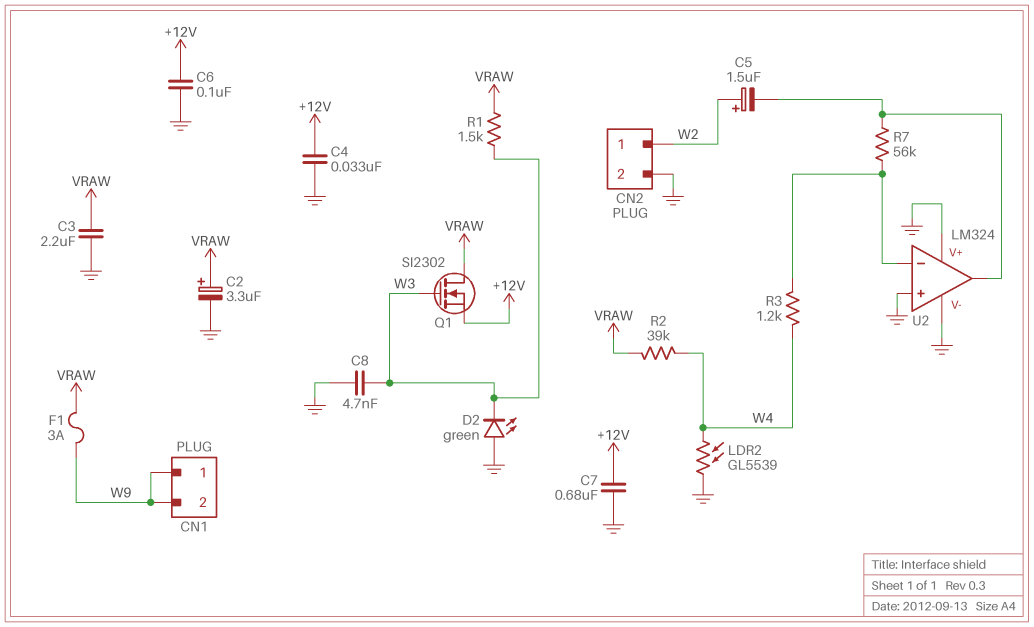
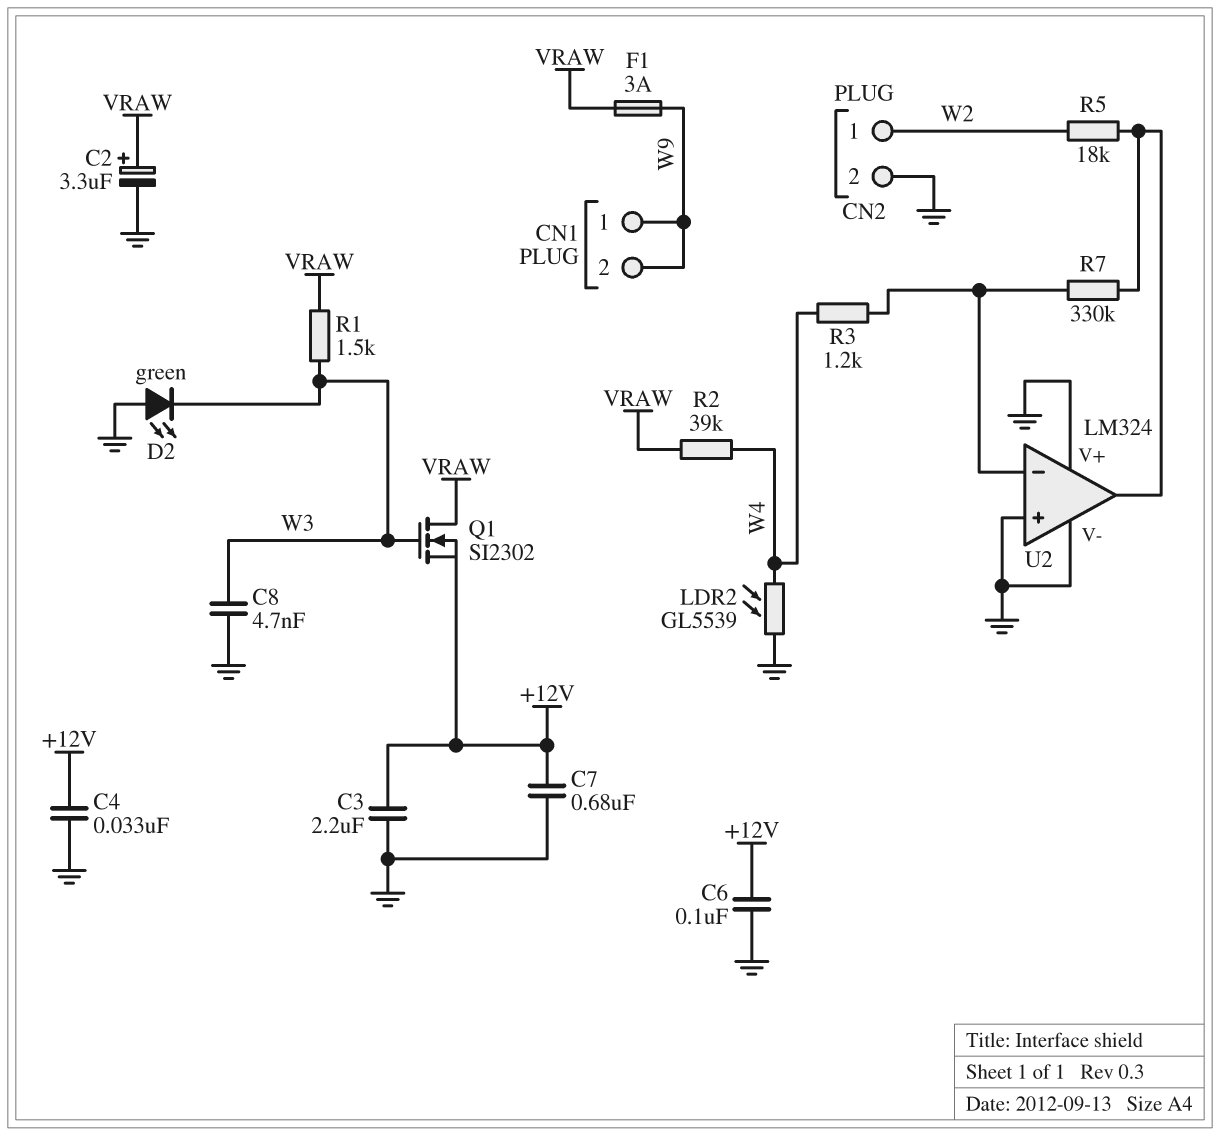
C3: 2.2uF (GND, VRAW) -> 2.2uF (+12V, GND)
C5: 1.5uF (plus W2, minus U2/out) -> none
R5: none -> 18k (U2/out, W2)
R7: 56k (U2/in-, U2/out) -> 330k (U2/in-, U2/out)

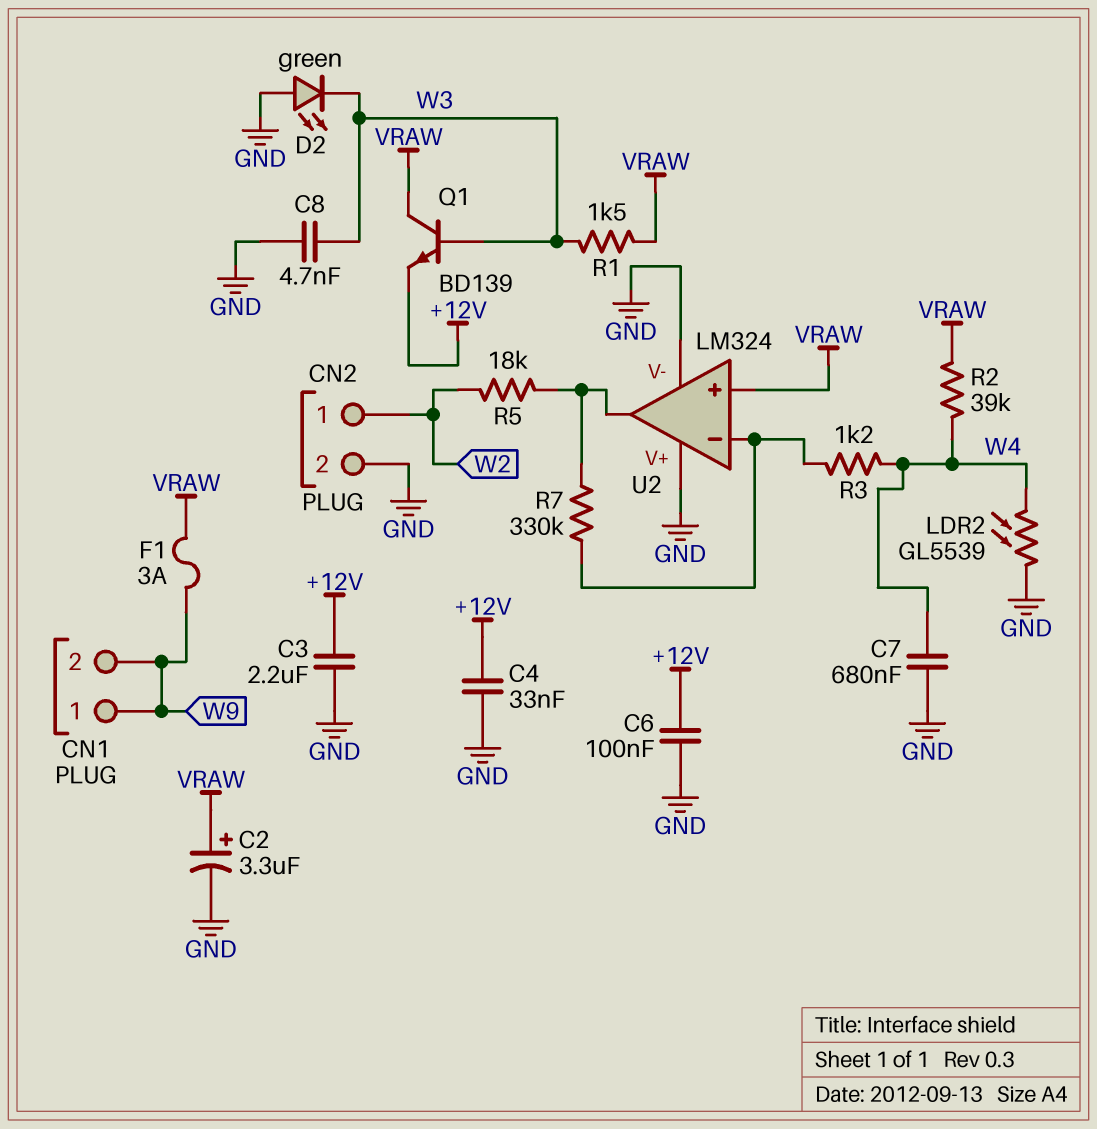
C7: 680nF (+12V, GND) -> 680nF (GND, W4)
Q1: NMOS SI2302 (G W3, D VRAW, S +12V) -> NPN BD139 (B W3, C VRAW, E +12V)
U2 pin in+: GND -> VRAW

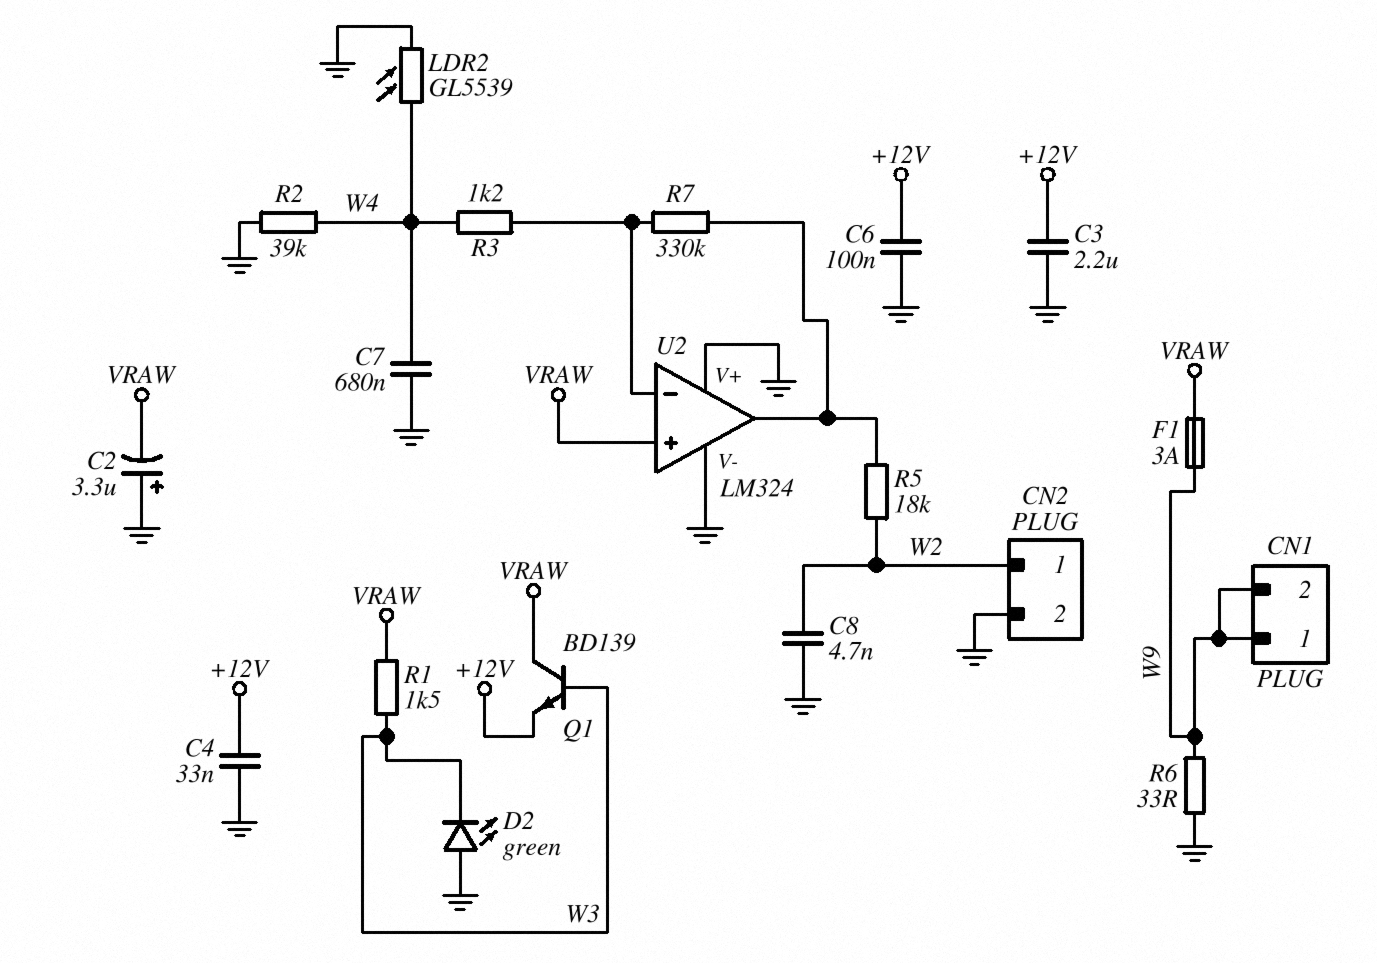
C2: 3.3uF (plus VRAW, minus GND) -> 3.3uF (plus GND, minus VRAW)
C8: 4.7nF (GND, W3) -> 4.7nF (GND, W2)
R2: 39k (VRAW, W4) -> 39k (GND, W4)
R6: none -> 33 (GND, W9)

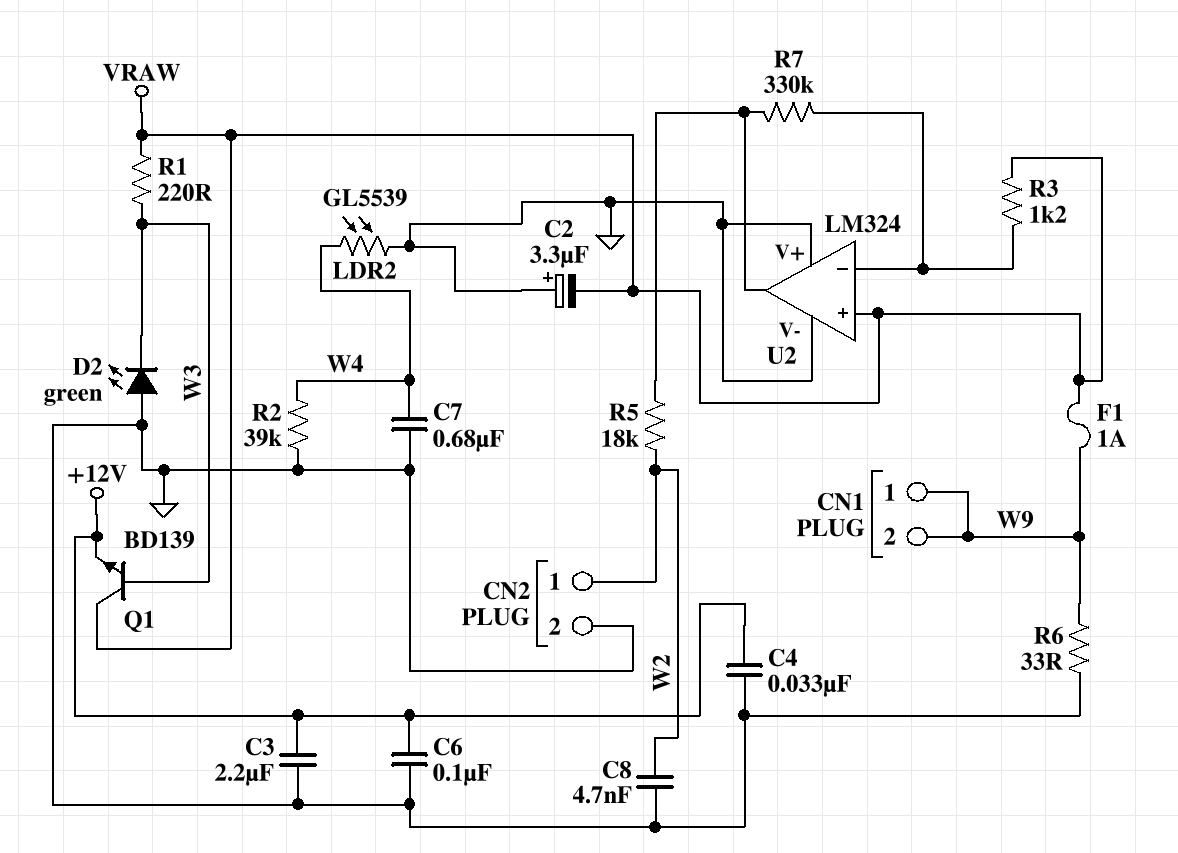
F1: 3A (VRAW, W9) -> 1A (VRAW, W9)
R1: 1.5k (VRAW, W3) -> 220 (VRAW, W3)
R3: 1.2k (U2/in-, W4) -> 1.2k (U2/in-, VRAW)

